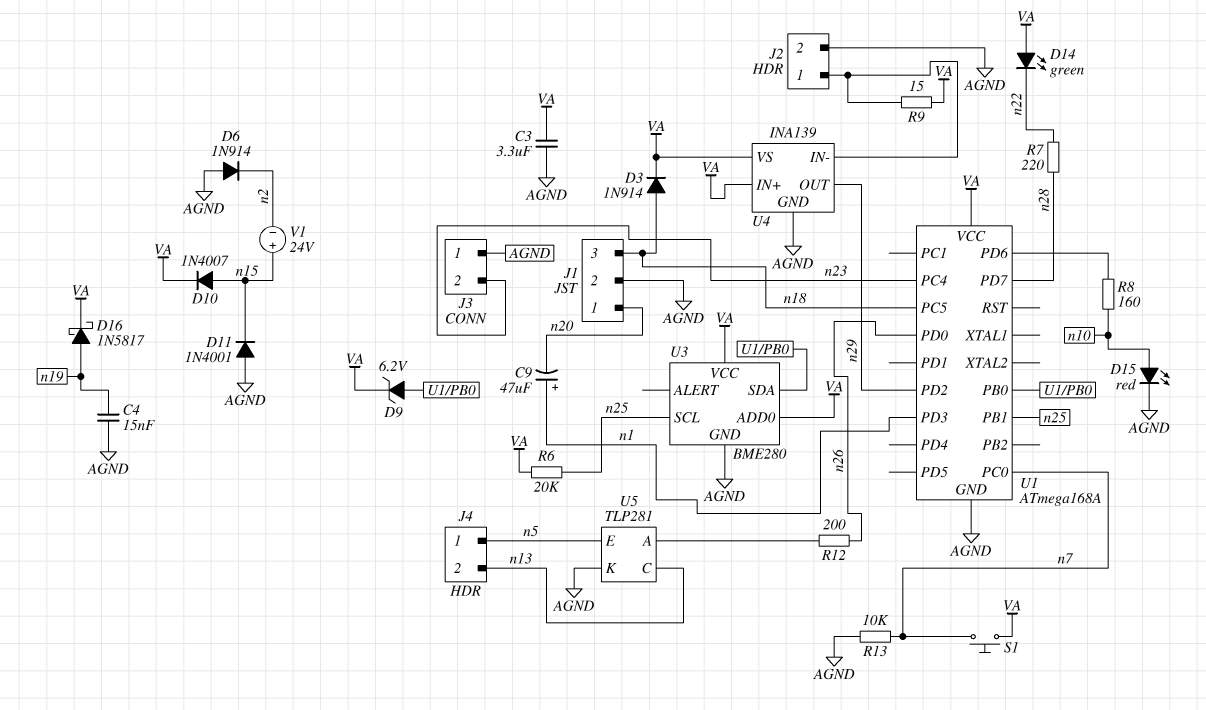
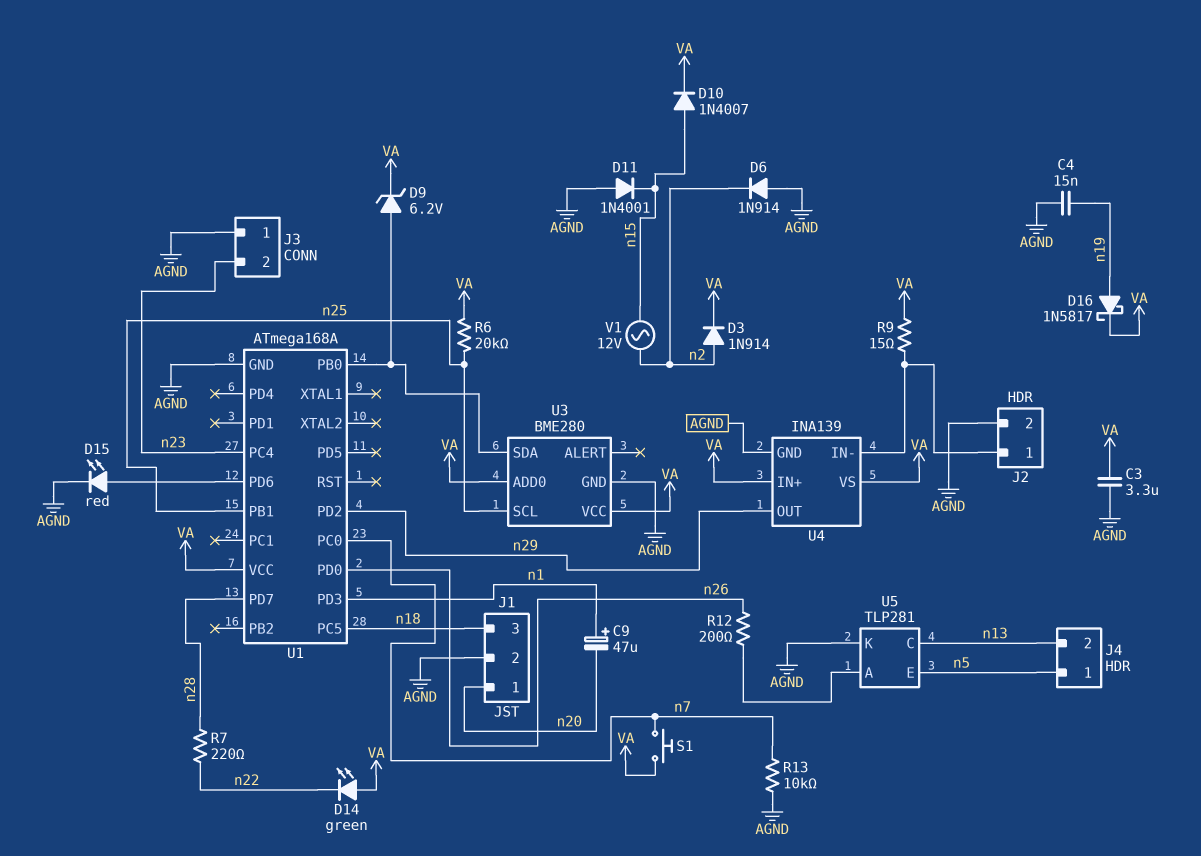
D3: diode 1N914 (A n18, K VA) -> diode 1N914 (A n2, K VA)
D15: LED red (A n10, K AGND) -> LED red (A U1/PD6, K AGND)
R8: 160 (U1/PD6, n10) -> none
V1: 24V (plus n15, minus n2) -> AC 12V (n2, n15)

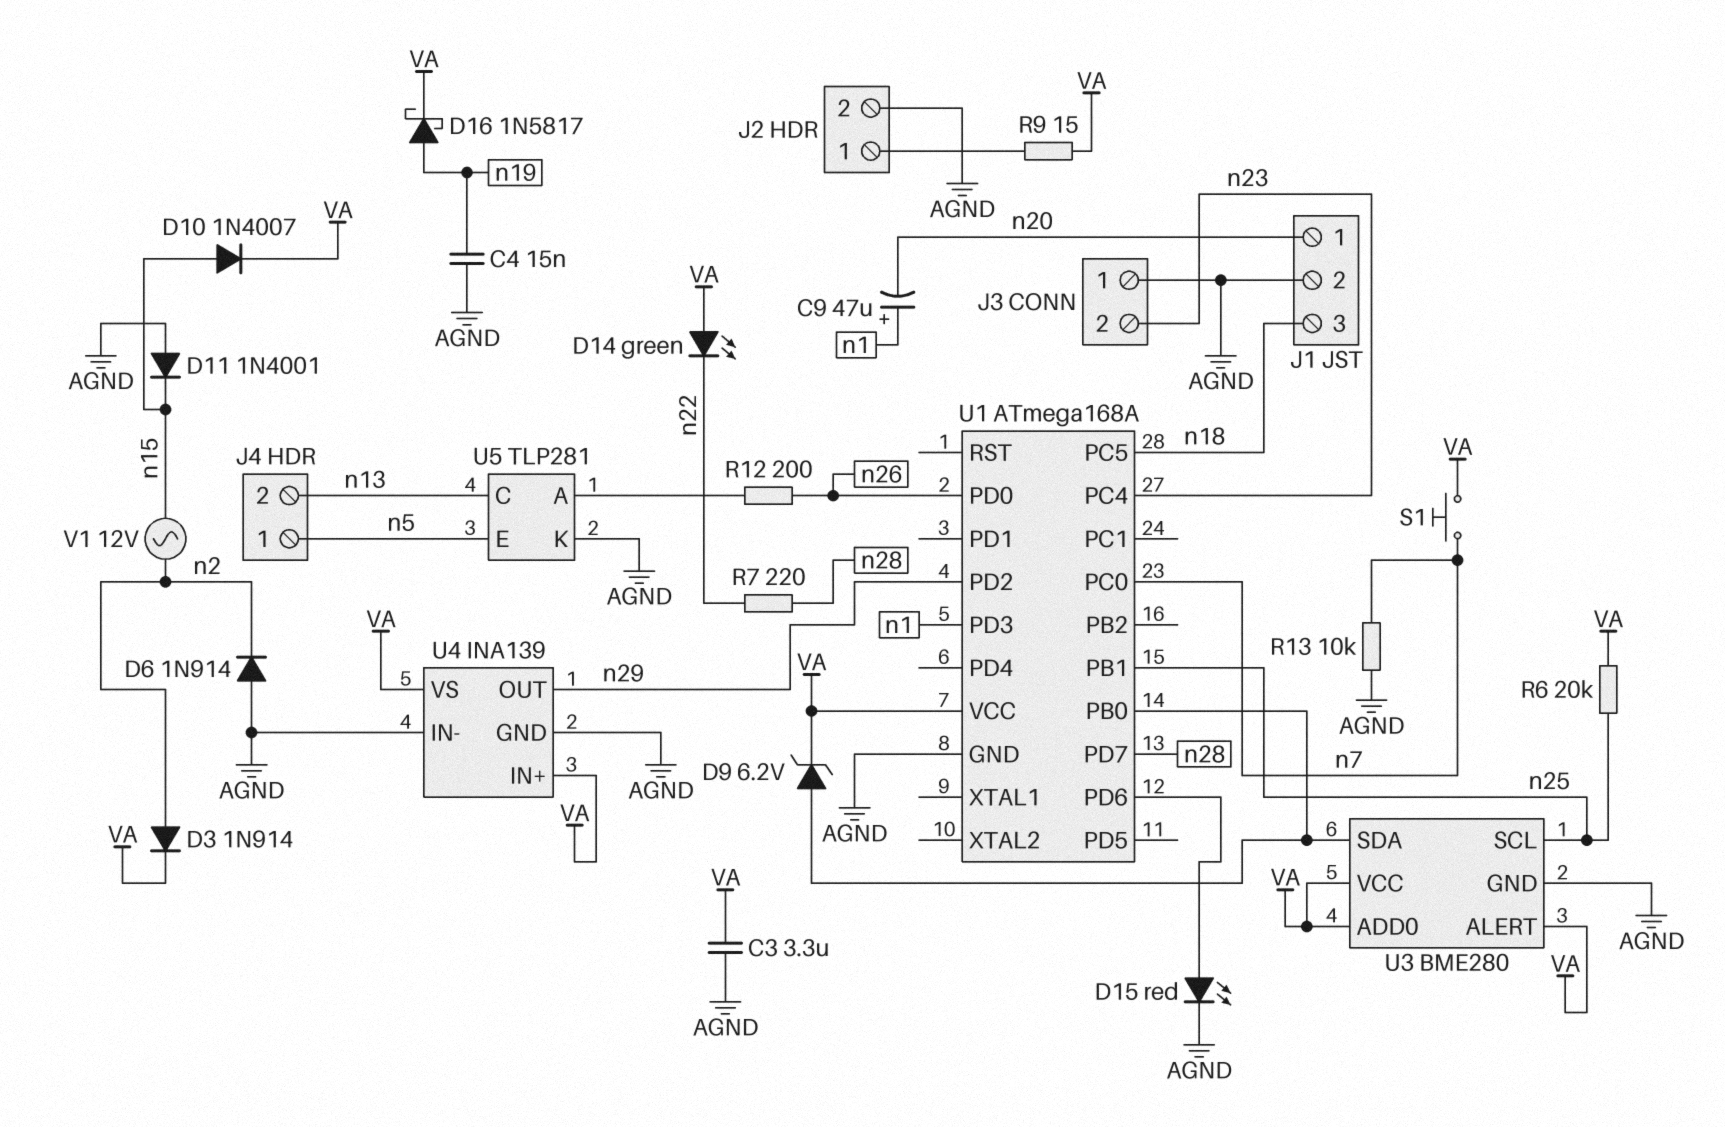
U3 pin ALERT: none -> VA
U4 pin IN-: J2/1 -> AGND

